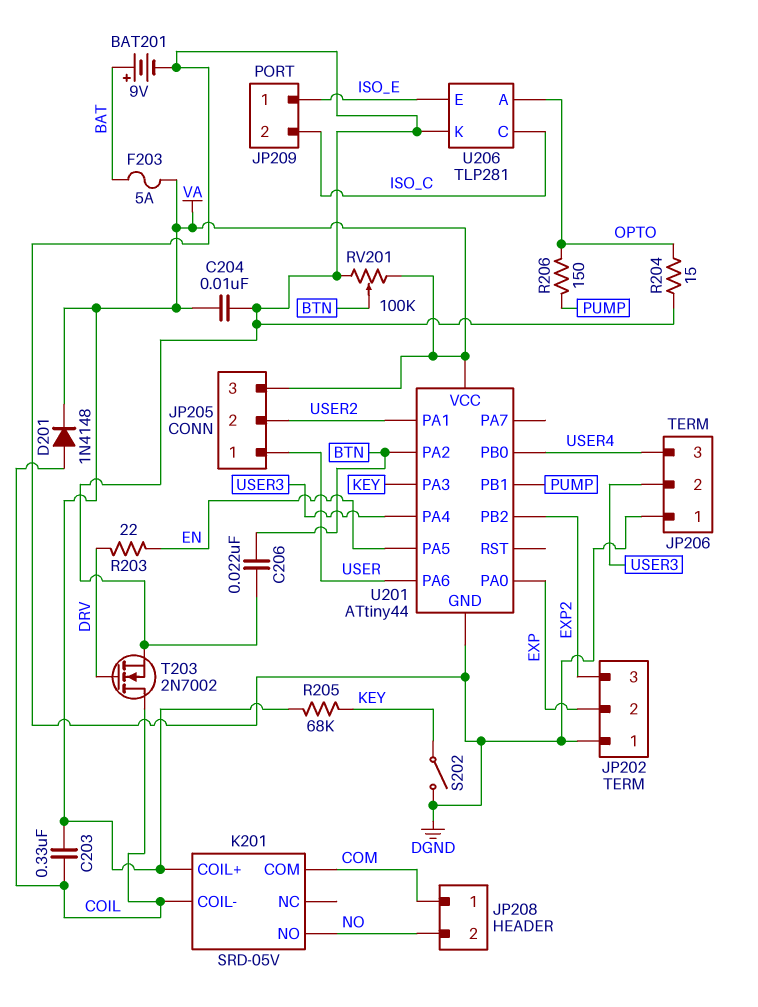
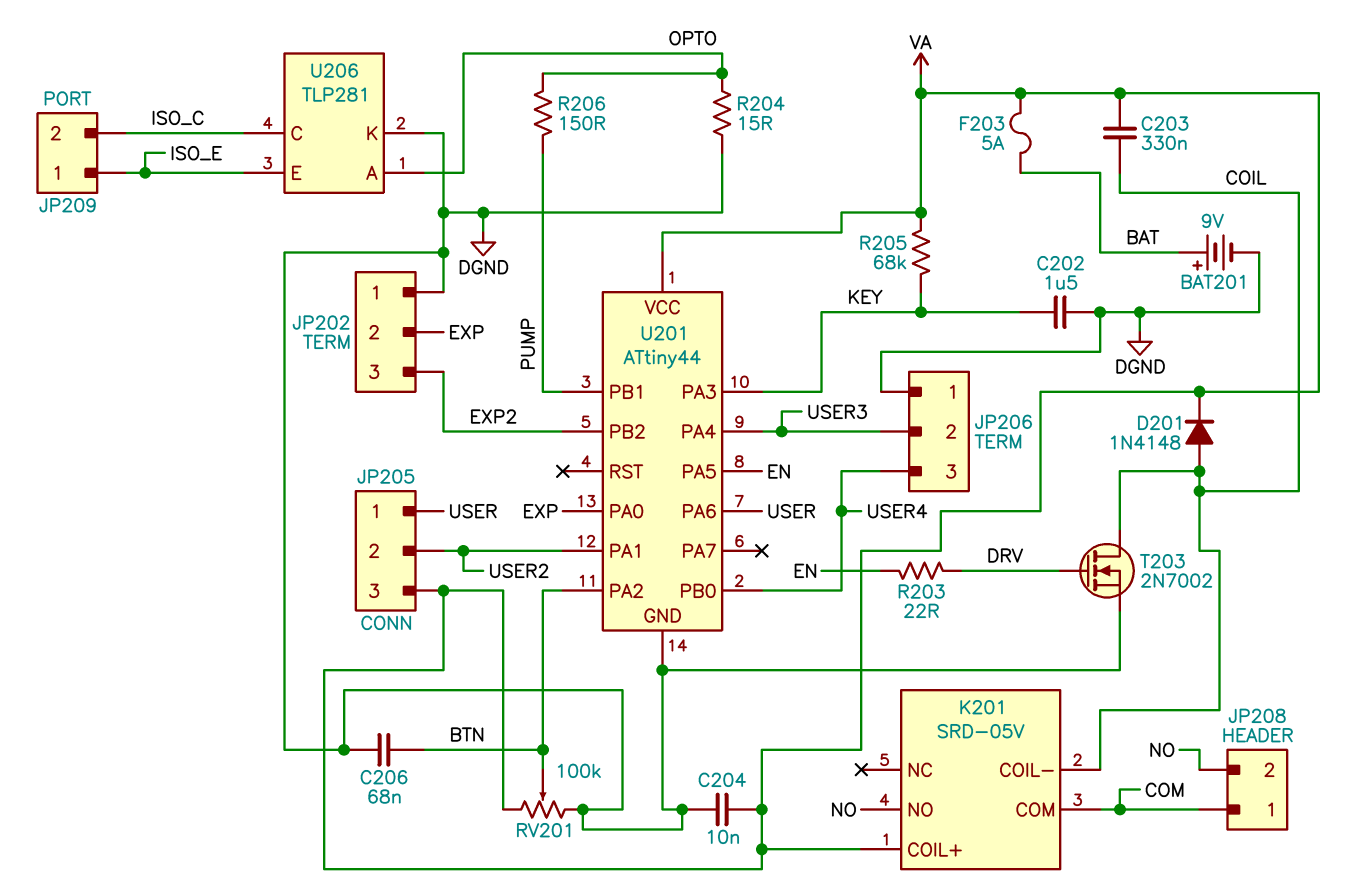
C202: none -> 1.5uF (DGND, KEY)
C206: 22nF (BTN, DGND) -> 68nF (BTN, DGND)
S202: switch (DGND, KEY) -> none

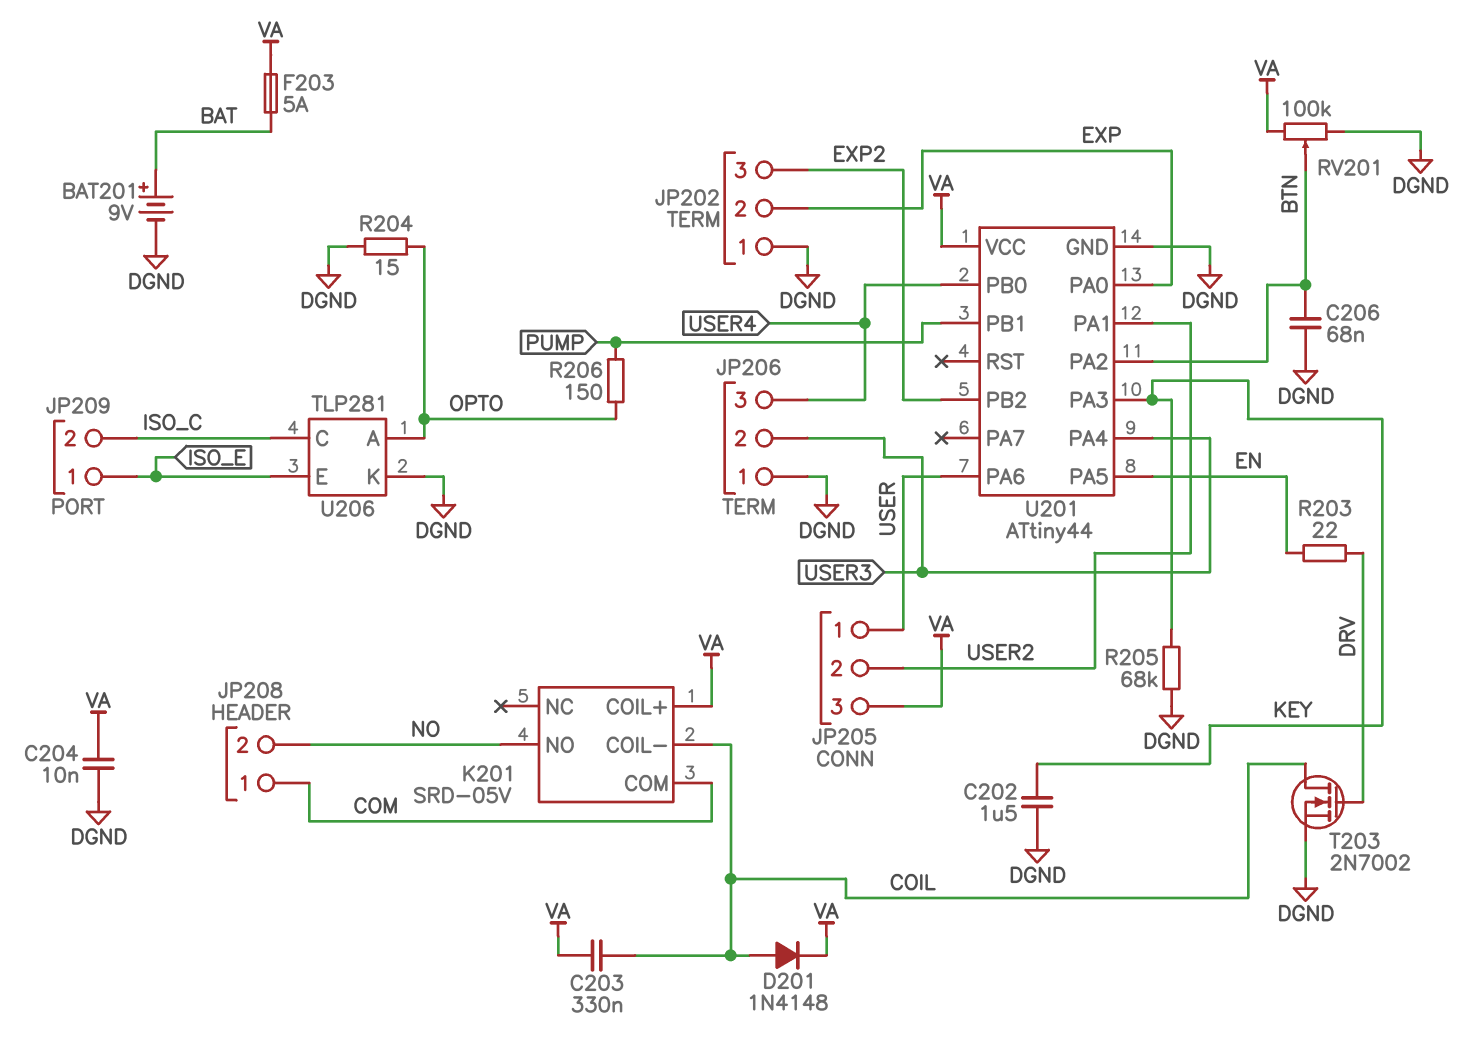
R205: 68k (KEY, VA) -> 68k (DGND, KEY)

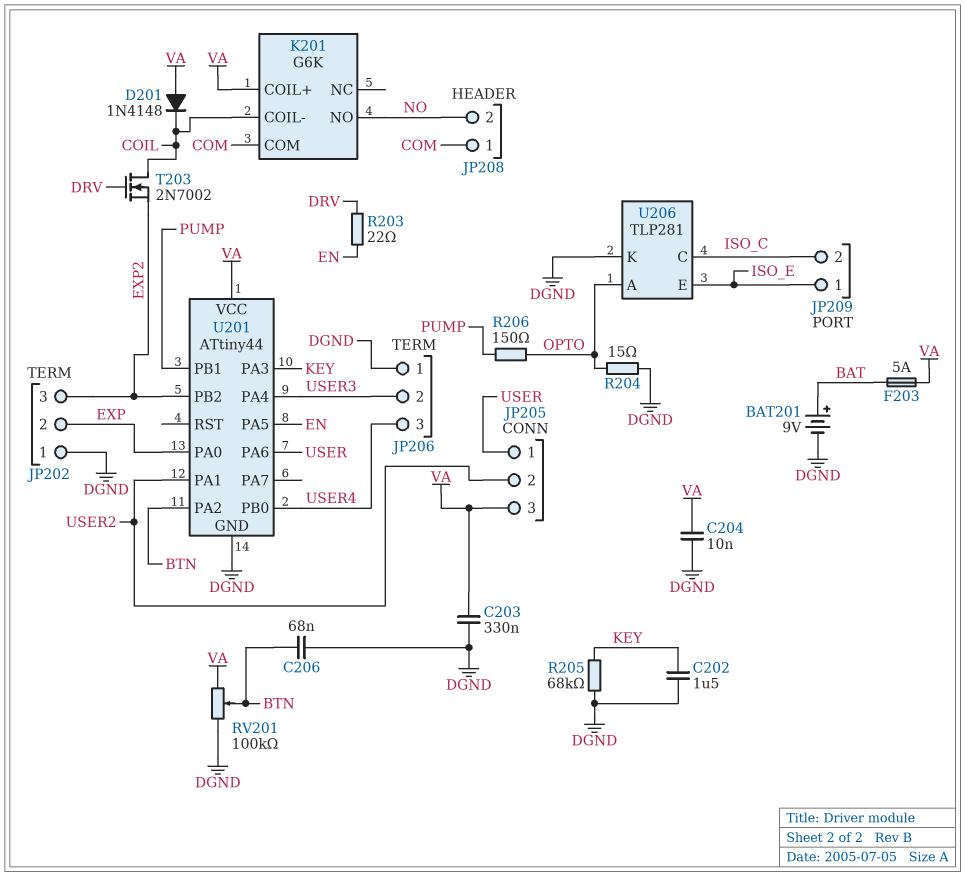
C203: 330nF (COIL, VA) -> 330nF (DGND, VA)
D201: diode 1N4148 (A COIL, K VA) -> diode 1N4148 (A VA, K COIL)
K201: SRD-05V -> G6K
T203: NMOS 2N7002 (G DRV, D COIL, S DGND) -> NMOS 2N7002 (G DRV, D COIL, S EXP2)

